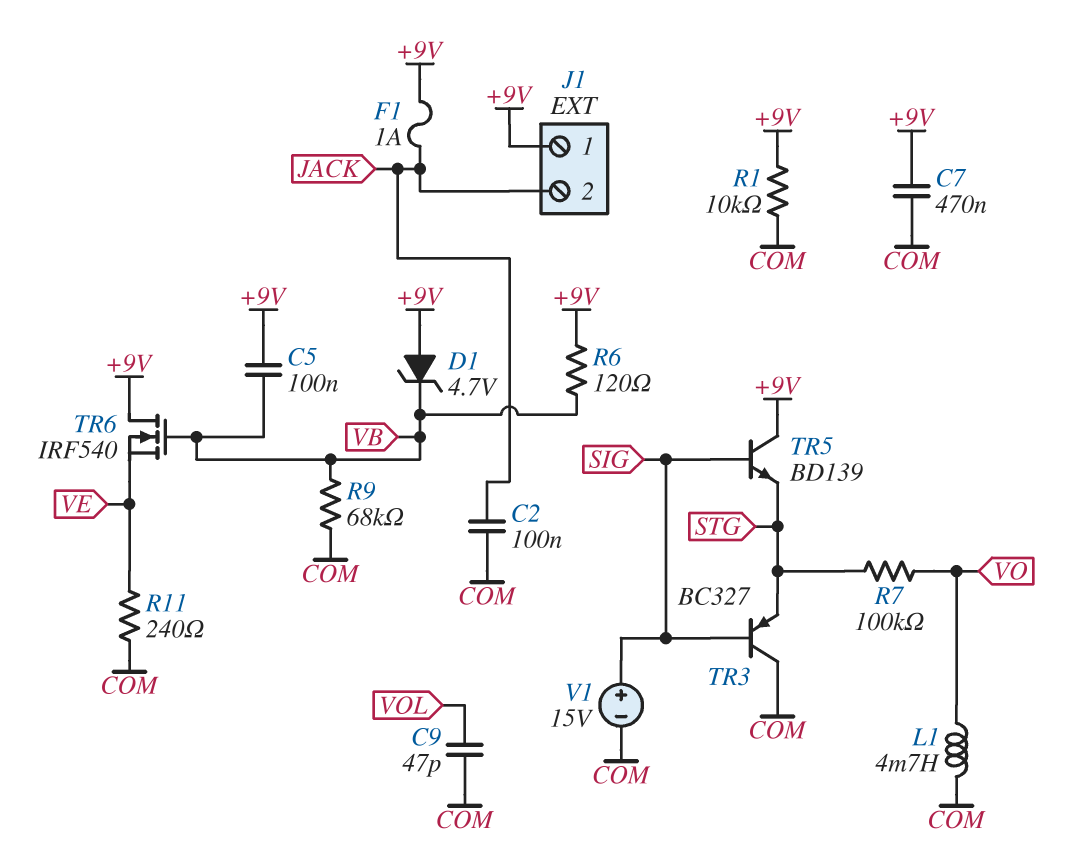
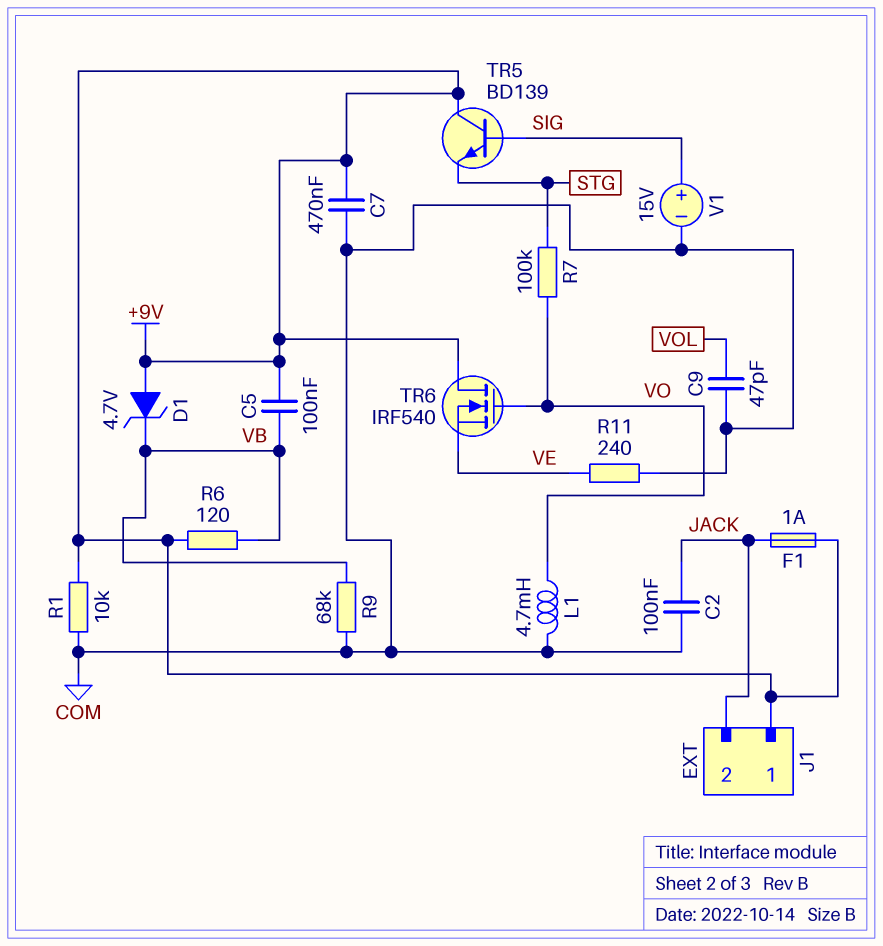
TR3: PNP BC327 (B SIG, C COM, E STG) -> none
TR6: NMOS IRF540 (G VB, D +9V, S VE) -> NMOS IRF540 (G VO, D +9V, S VE)

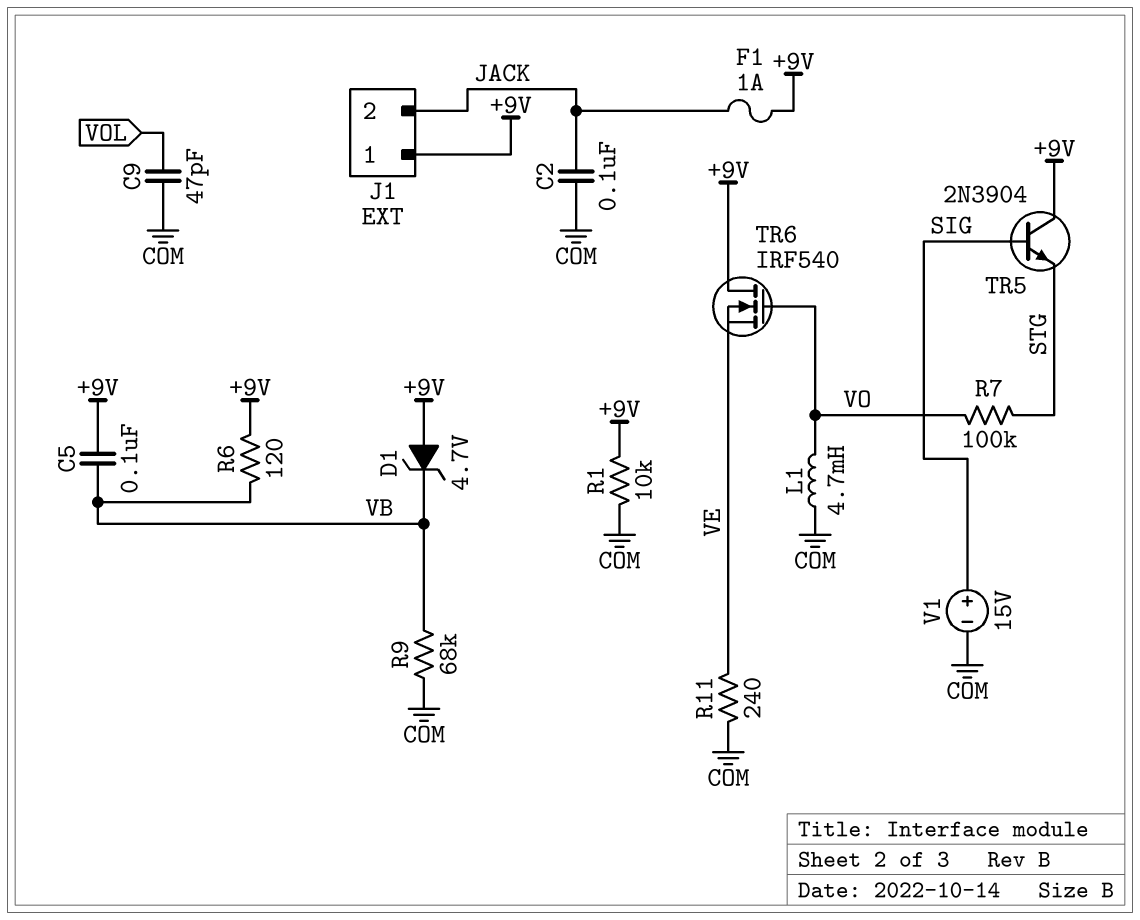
C7: 470nF (+9V, COM) -> none
TR5: NPN BD139 (B SIG, C +9V, E STG) -> NPN 2N3904 (B SIG, C +9V, E STG)

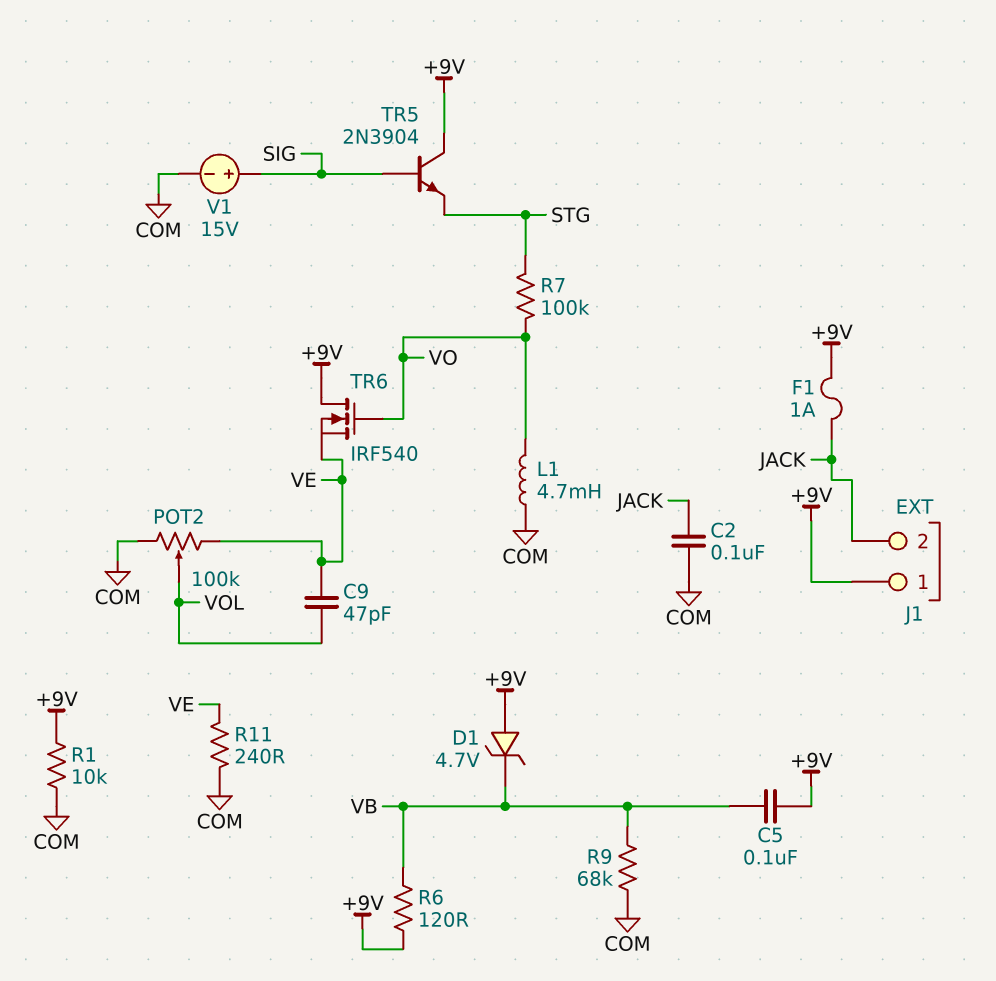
C9: 47pF (COM, VOL) -> 47pF (VE, VOL)
POT2: none -> 100k (COM, VE, wiper VOL)

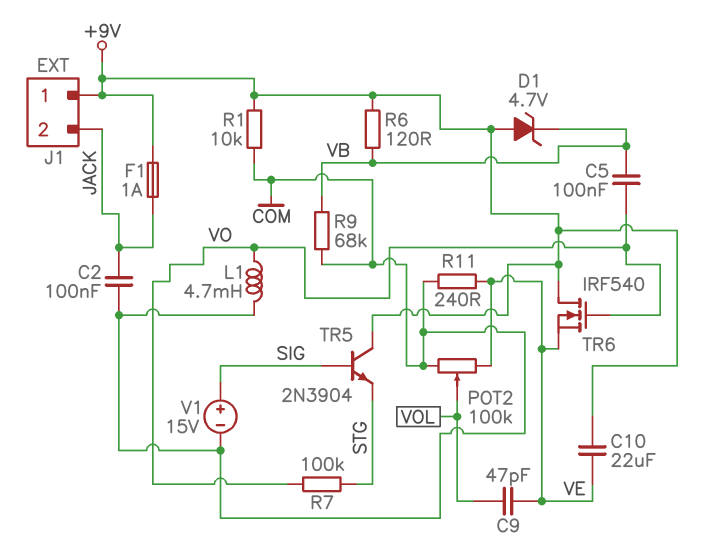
C5: 100nF (+9V, VB) -> 100nF (VB, VO)
C10: none -> 22uF (+9V, VE)

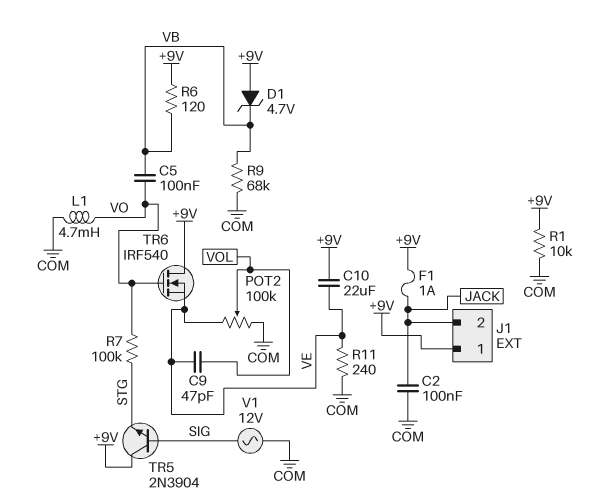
V1: 15V (plus SIG, minus COM) -> AC 12V (COM, SIG)

